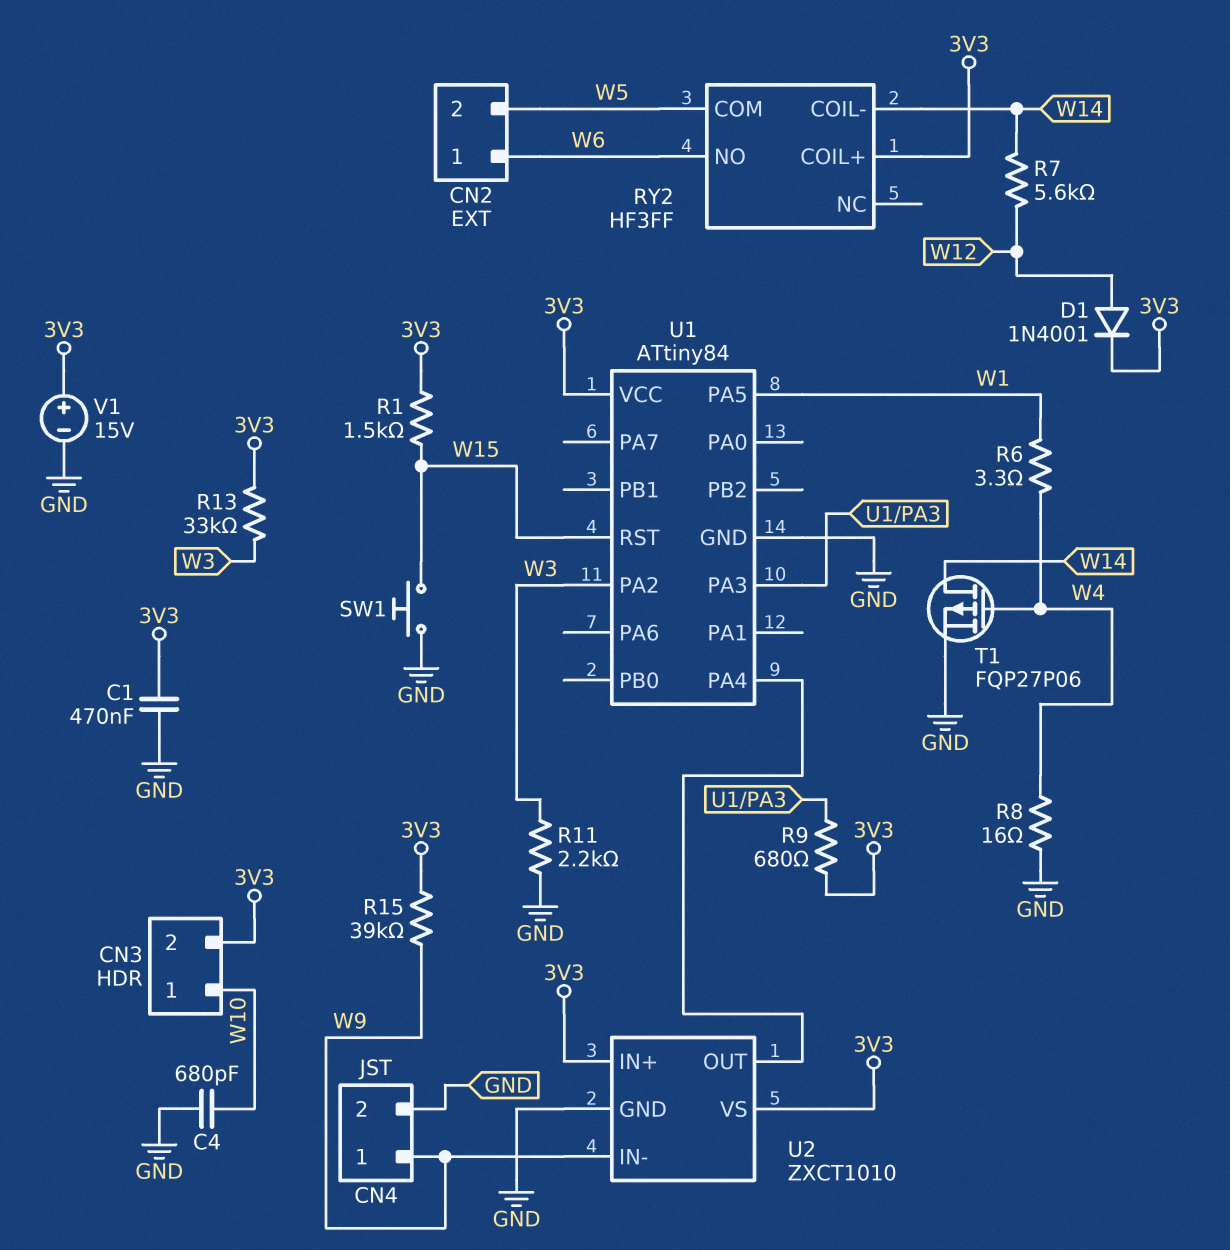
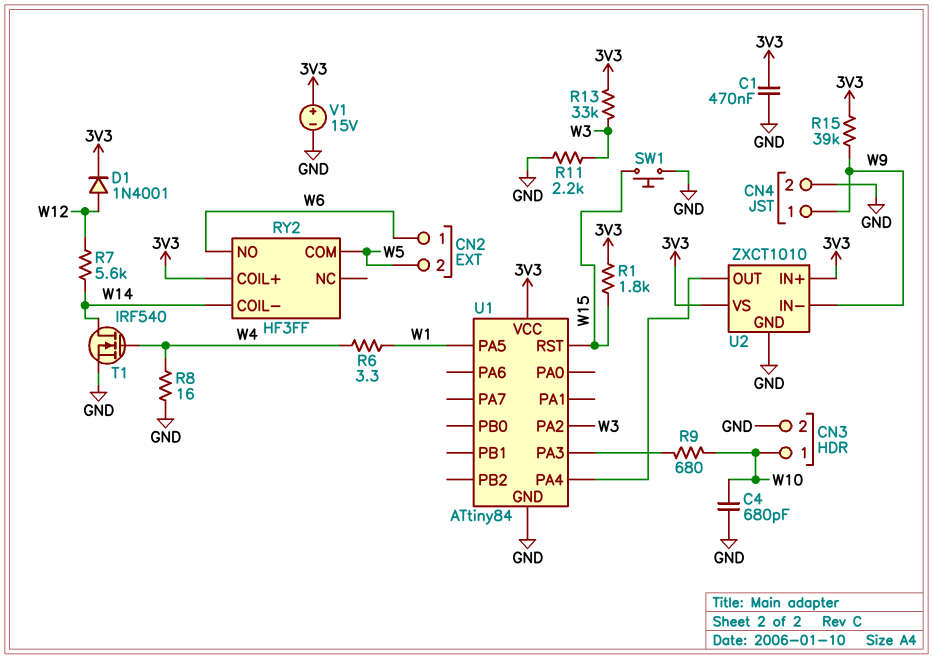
CN3 pin 2: 3V3 -> GND
R1: 1.5k (3V3, W15) -> 1.8k (3V3, W15)
R9: 680 (3V3, U1/PA3) -> 680 (U1/PA3, W10)
T1: PMOS FQP27P06 (G W4, D W14, S GND) -> NMOS IRF540 (G W4, D W14, S GND)

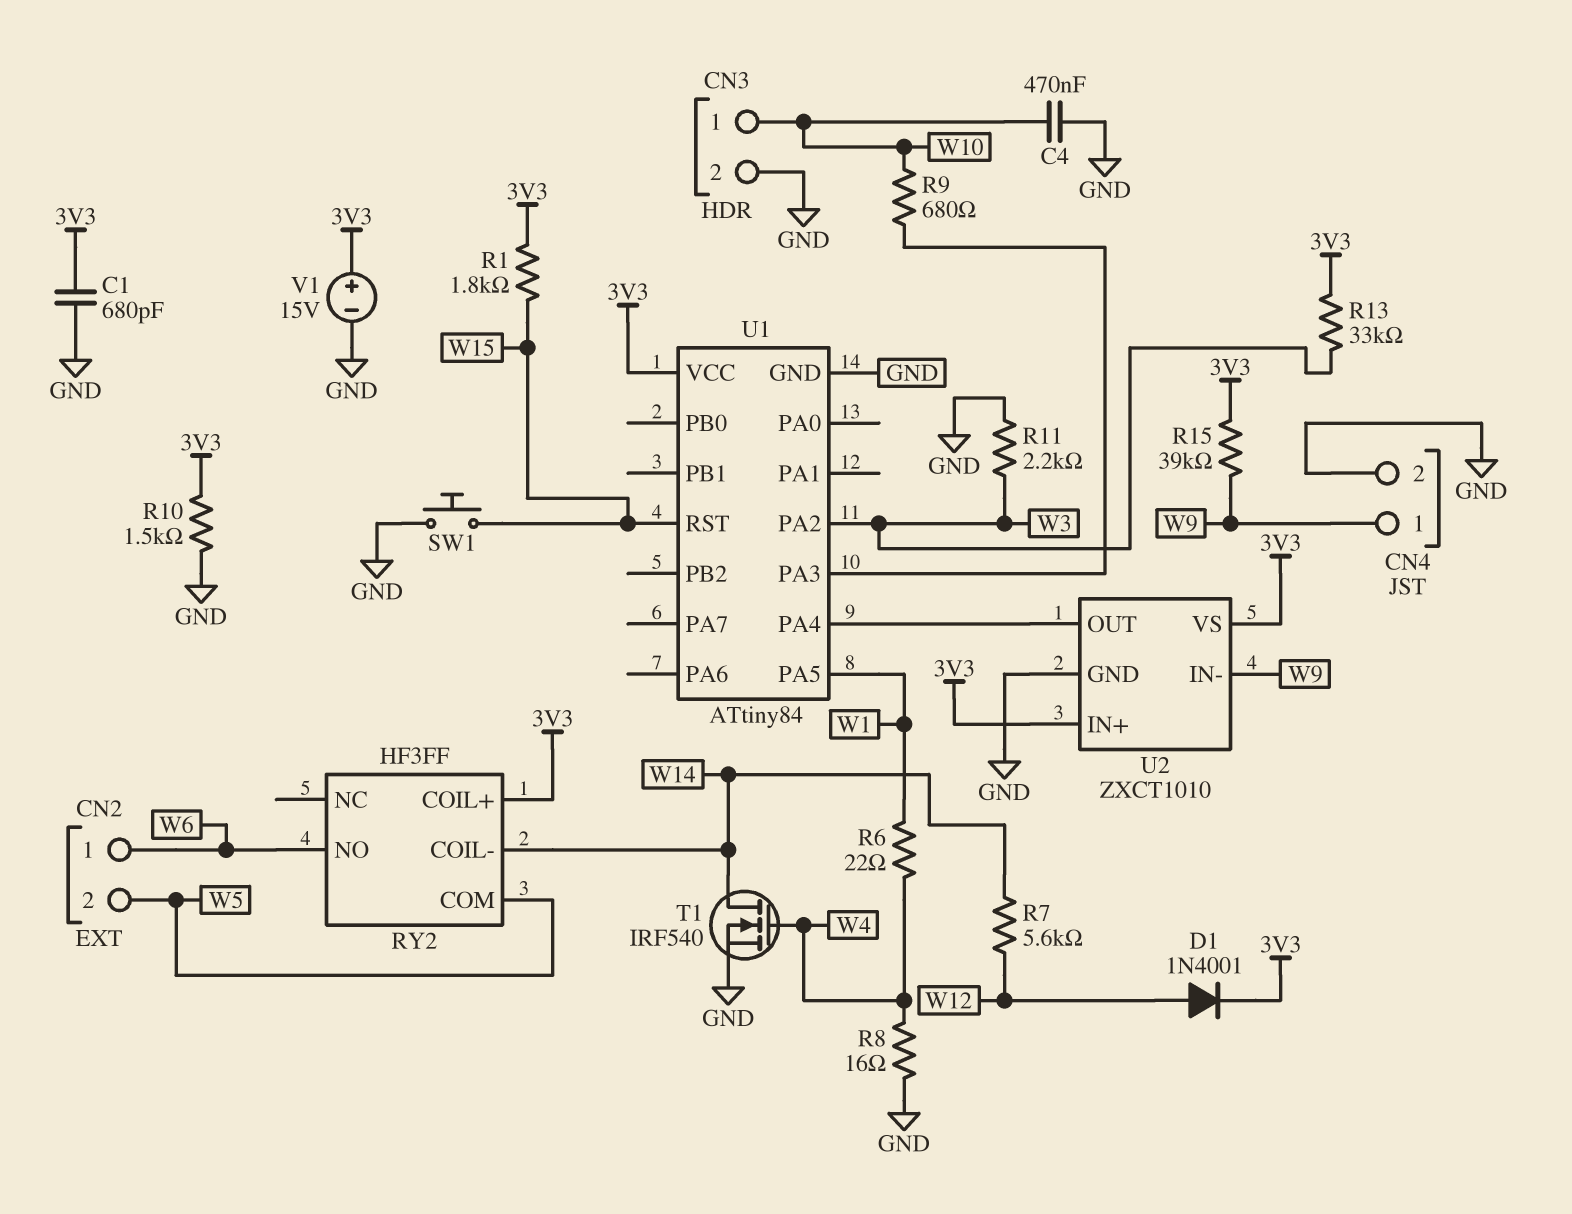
C1: 470nF (3V3, GND) -> 680pF (3V3, GND)
C4: 680pF (GND, W10) -> 470nF (GND, W10)
R6: 3.3 (W1, W4) -> 22 (W1, W4)
R10: none -> 1.5k (3V3, GND)

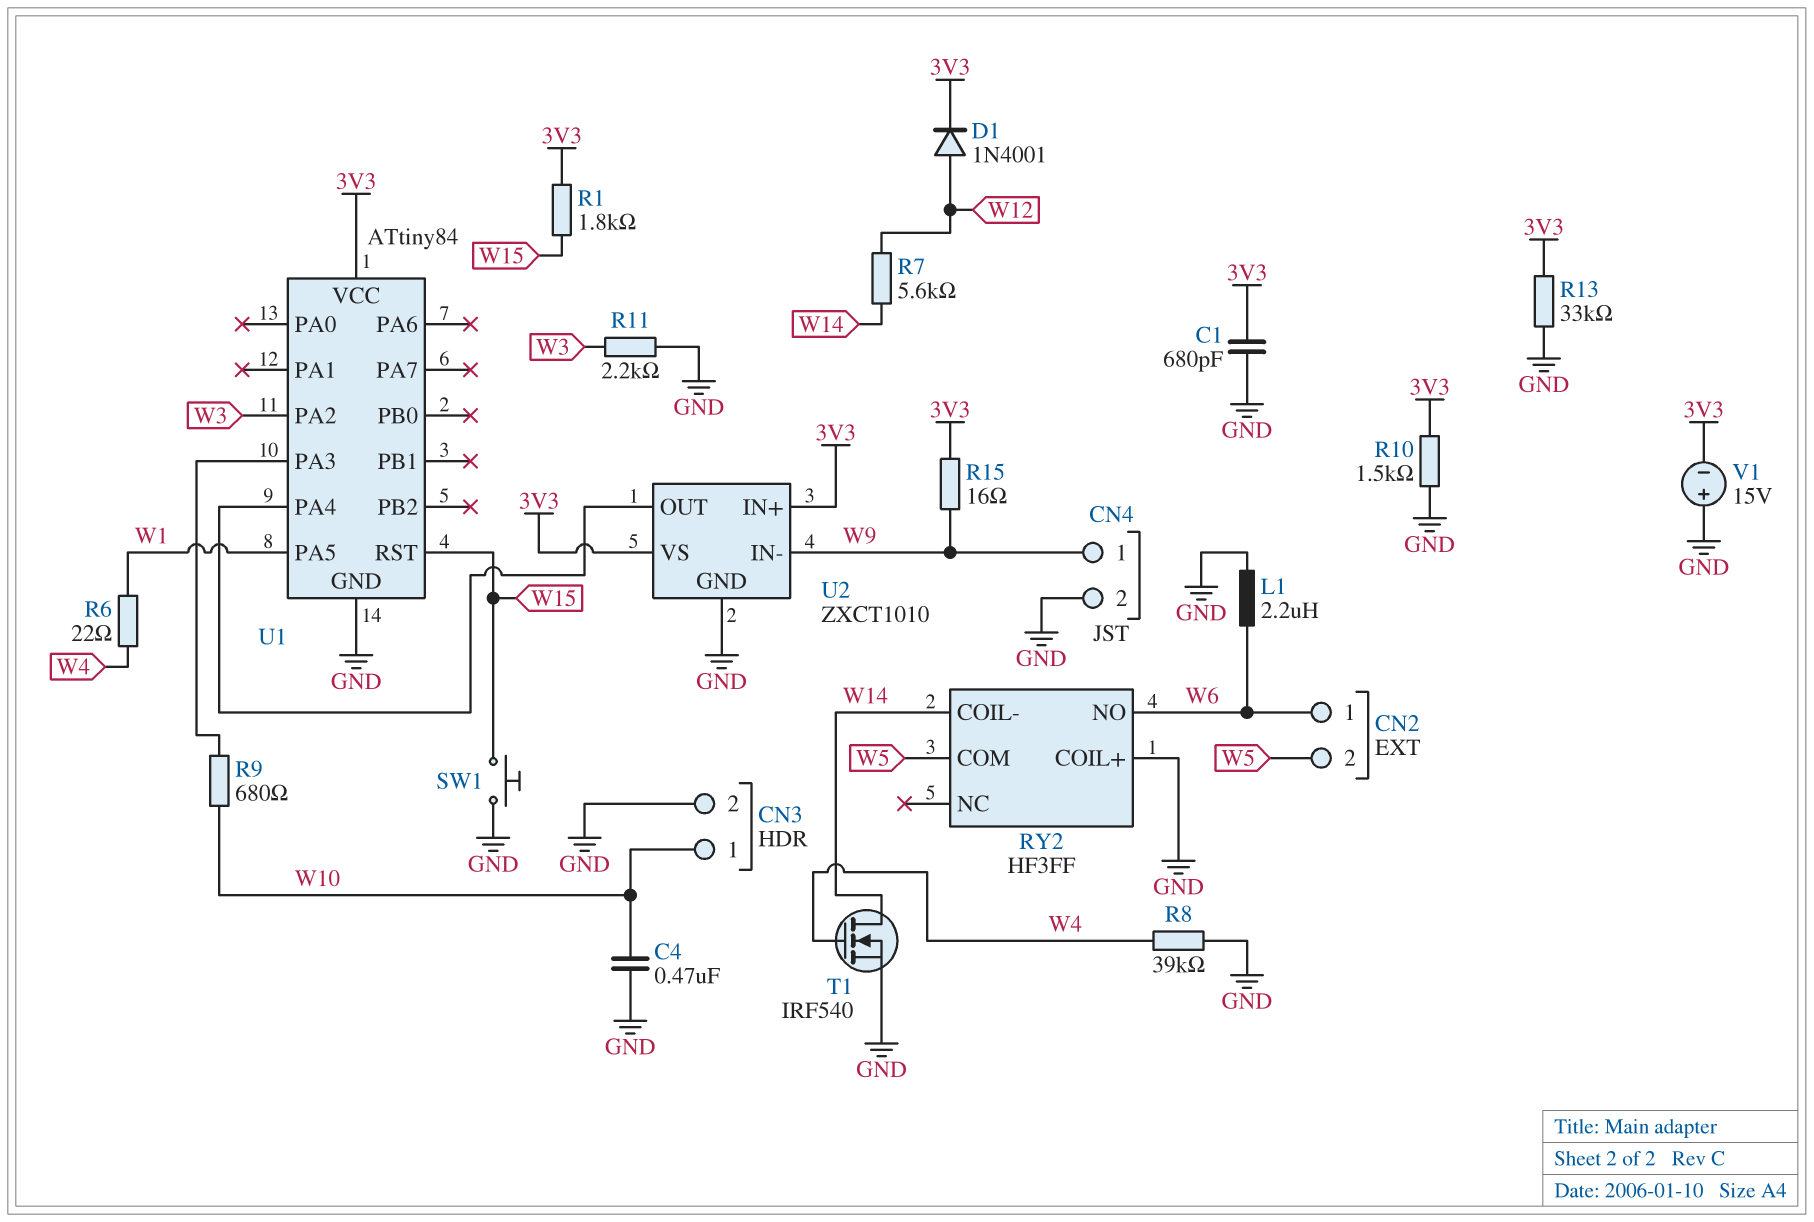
L1: none -> 2.2uH (GND, W6)
R8: 16 (GND, W4) -> 39k (GND, W4)
R13: 33k (3V3, W3) -> 33k (3V3, GND)
R15: 39k (3V3, W9) -> 16 (3V3, W9)
RY2 pin COIL+: 3V3 -> GND
V1: 15V (plus 3V3, minus GND) -> 15V (plus GND, minus 3V3)

